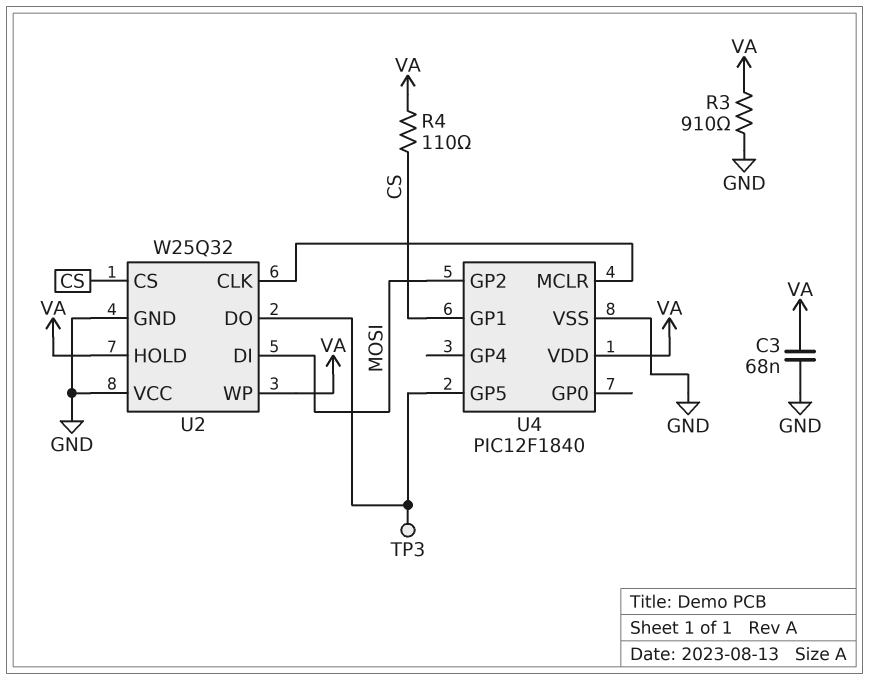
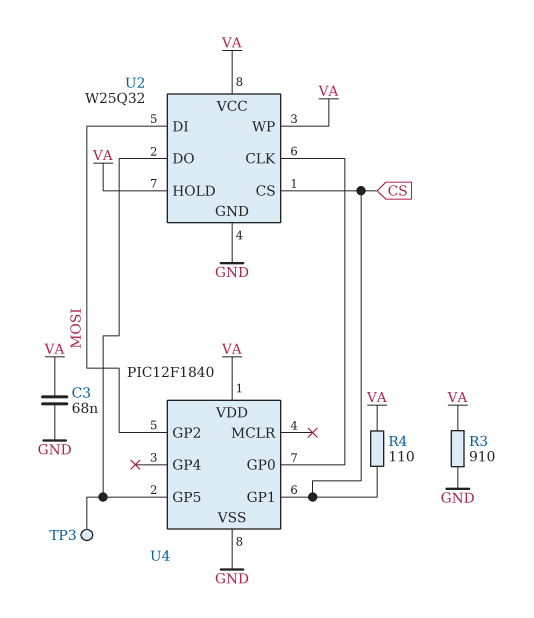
U2 pin VCC: GND -> VA
U4 pin GP0: none -> U2/CLK
U4 pin MCLR: U2/CLK -> none

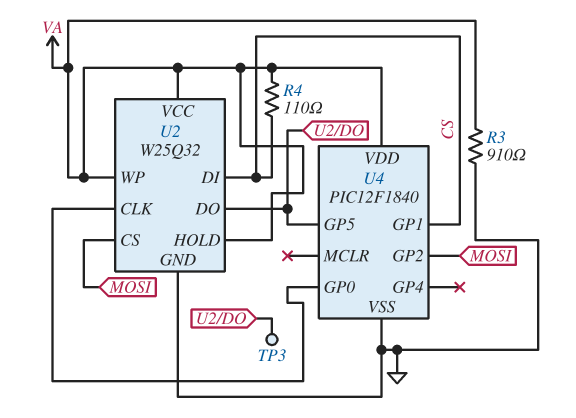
C3: 68nF (GND, VA) -> none
U2 pin CS: CS -> MOSI
U2 pin DI: MOSI -> CS

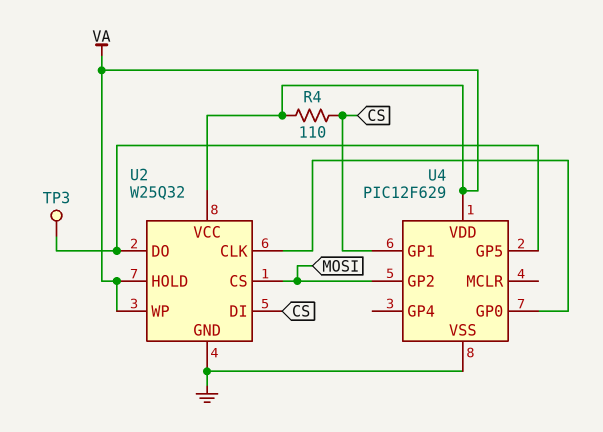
R3: 910 (GND, VA) -> none
U4: PIC12F1840 -> PIC12F629

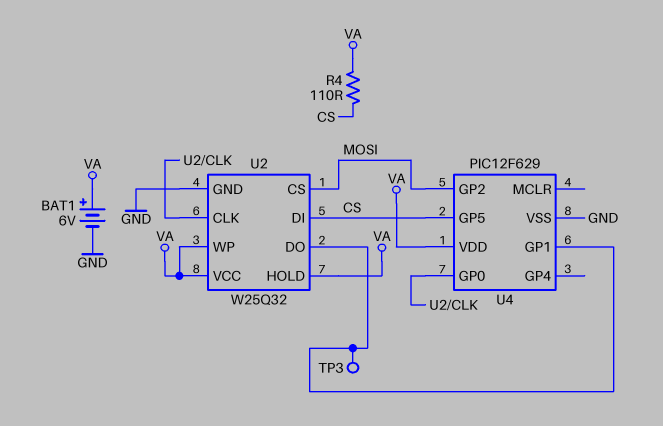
BAT1: none -> 6V (plus VA, minus GND)
U4 pin GP1: CS -> U2/DO
U4 pin GP5: U2/DO -> CS

